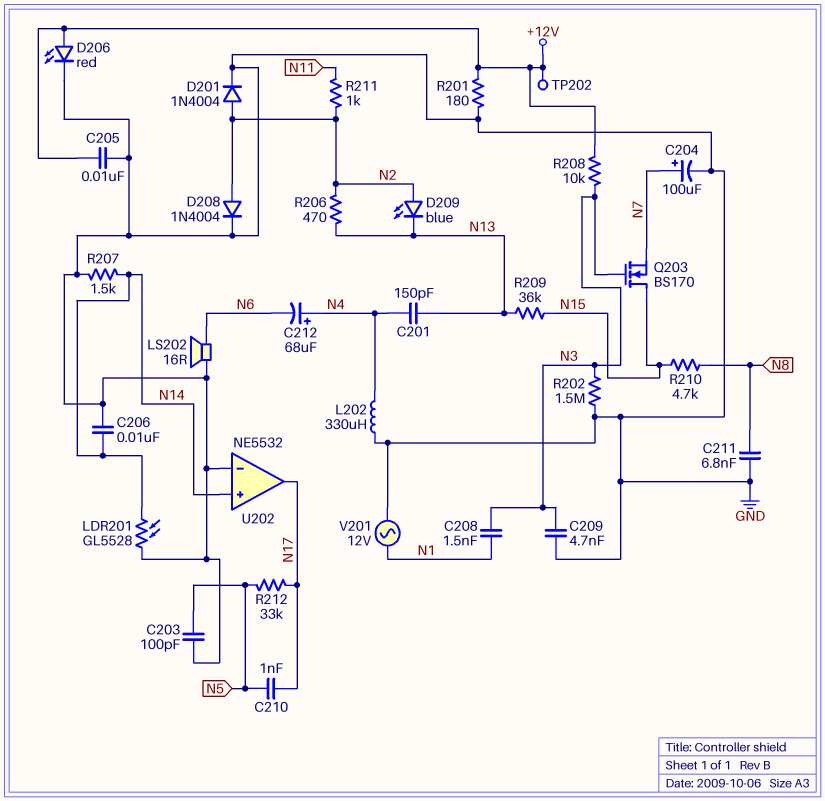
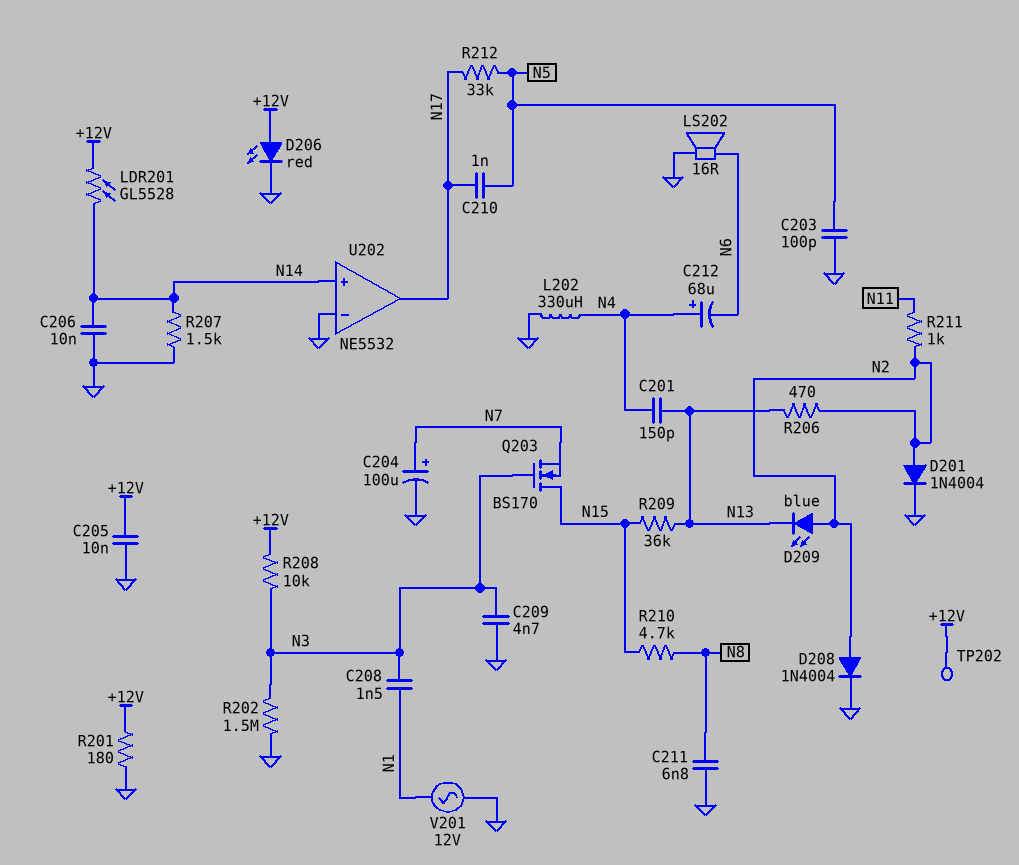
LDR201: GL5528 (GND, N14) -> GL5528 (+12V, N14)

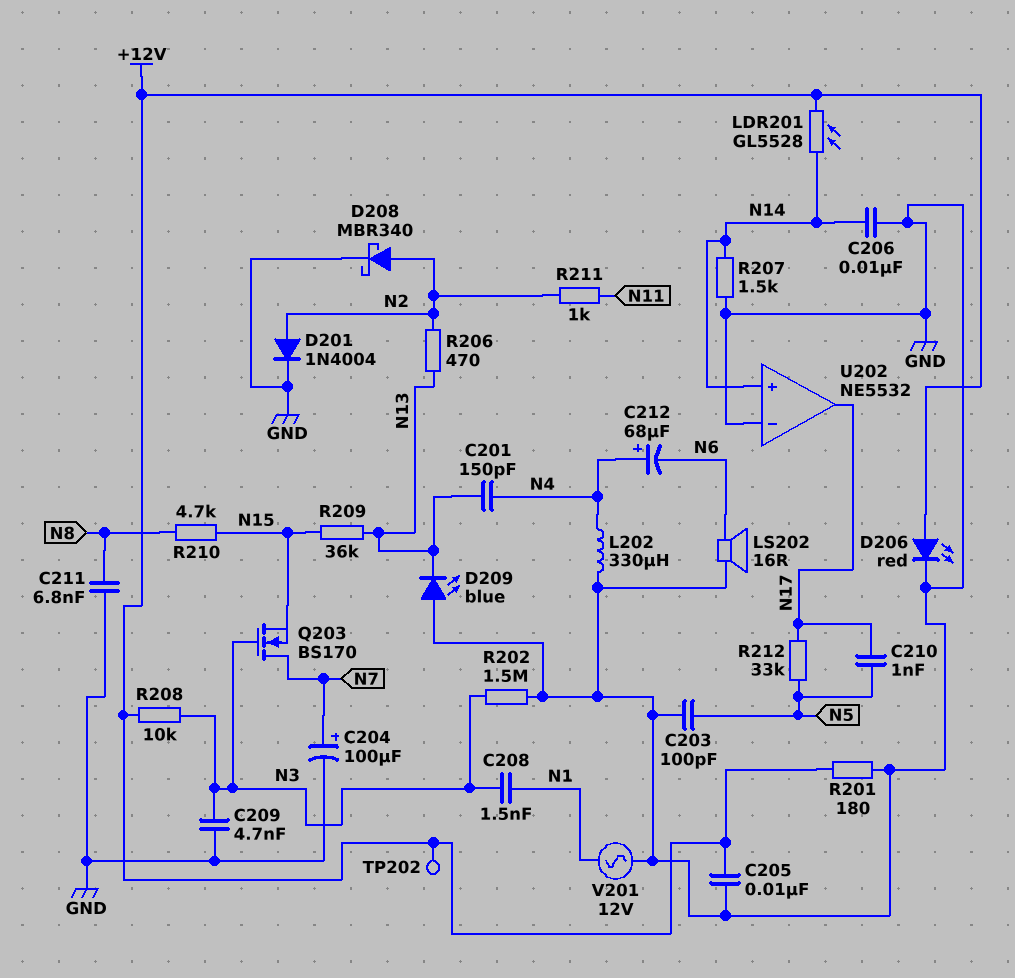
D208: diode 1N4004 (A N2, K GND) -> schottky MBR340 (A N2, K GND)
D209: LED blue (A N2, K N13) -> LED blue (A GND, K N13)
Q203: NMOS BS170 (G N3, D N15, S N7) -> NMOS BS170 (G N3, D N7, S N15)

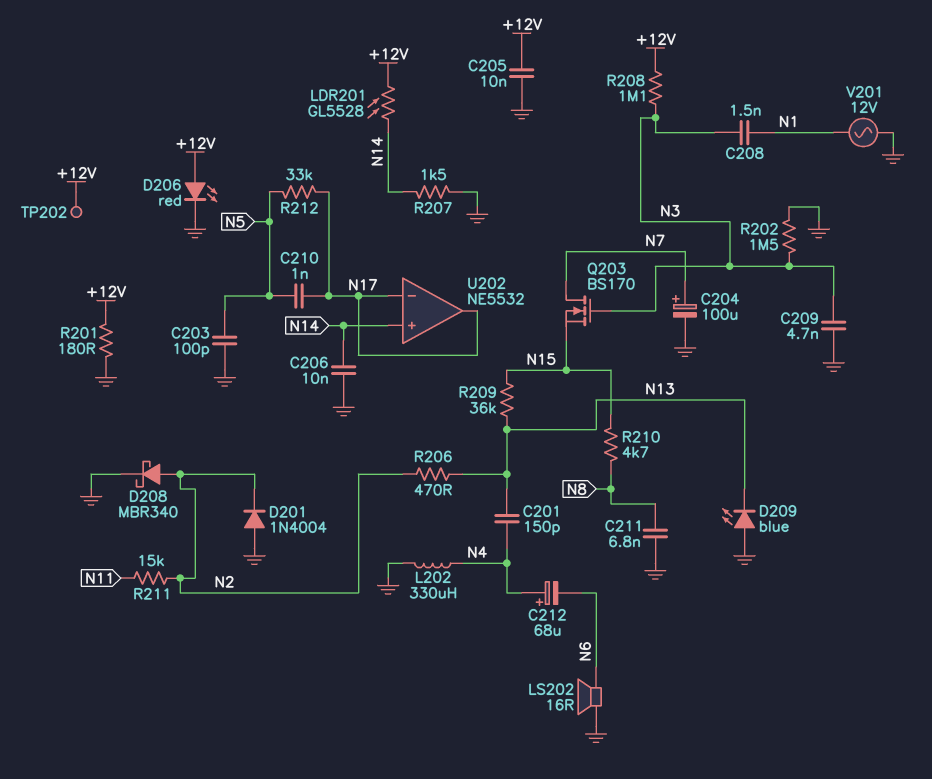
D201: diode 1N4004 (A N2, K GND) -> diode 1N4004 (A GND, K N2)
R208: 10k (+12V, N3) -> 1.1M (+12V, N3)
R211: 1k (N2, N11) -> 15k (N2, N11)
U202 pin in-: GND -> N17

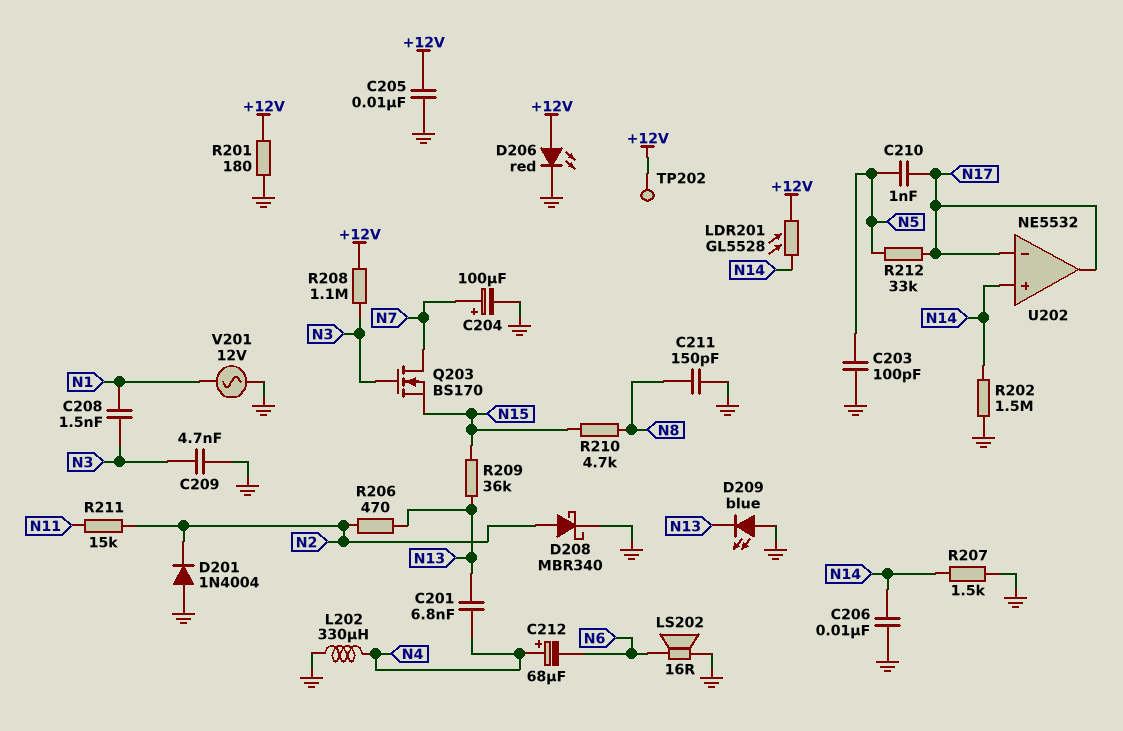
C201: 150pF (N4, N13) -> 6.8nF (N4, N13)
C211: 6.8nF (GND, N8) -> 150pF (GND, N8)
R202: 1.5M (GND, N3) -> 1.5M (GND, N14)

